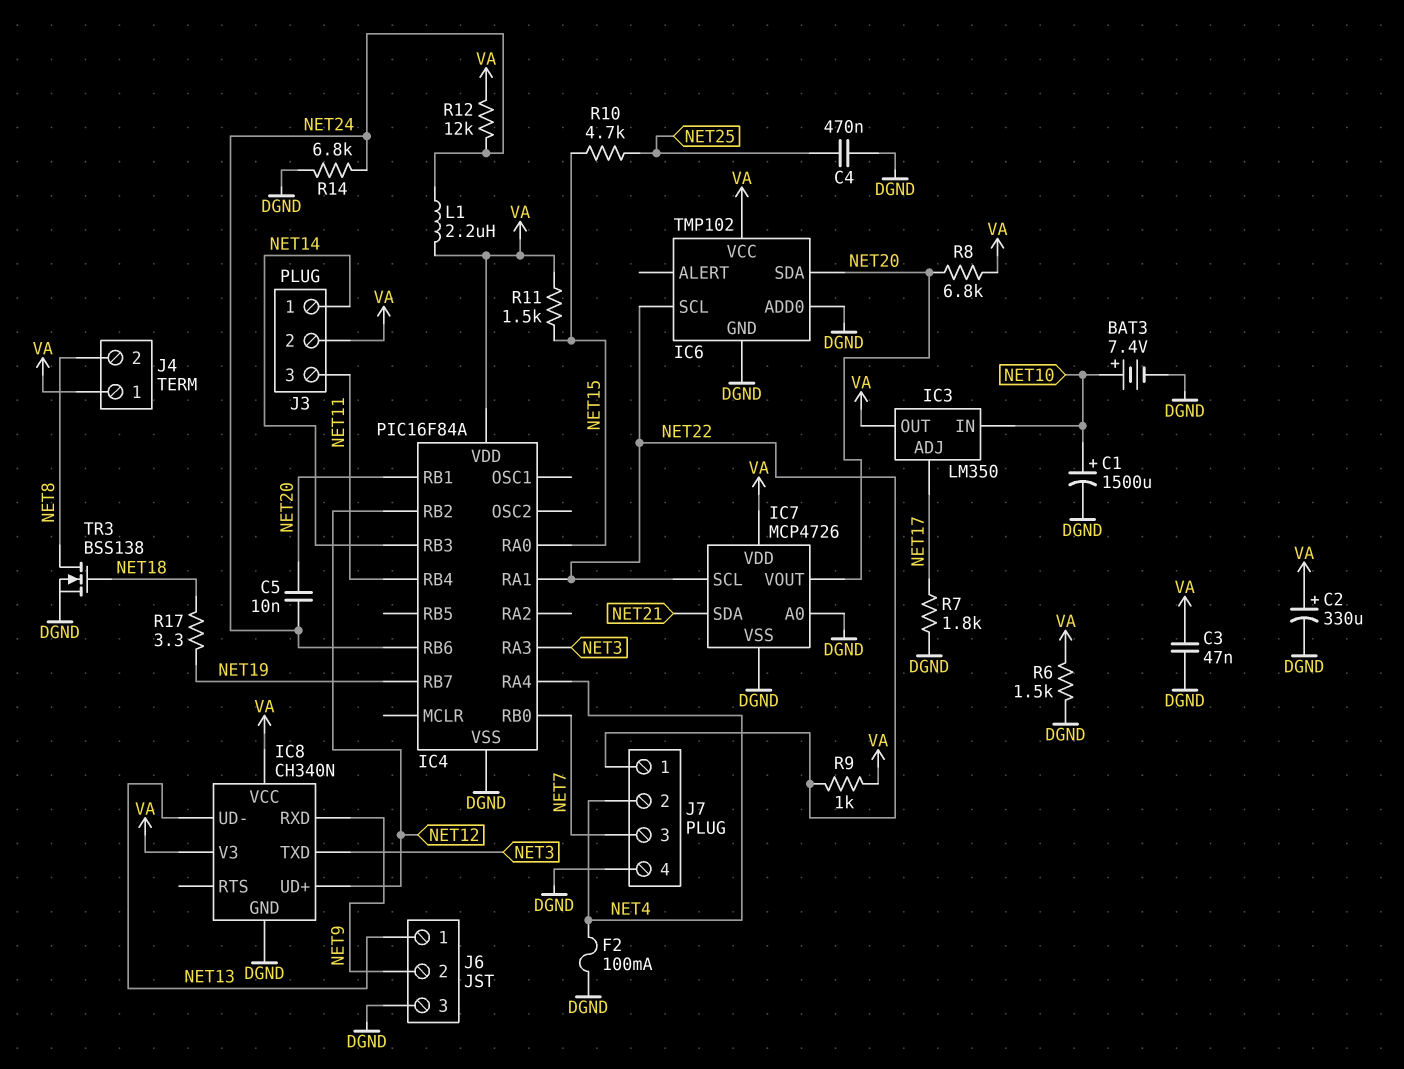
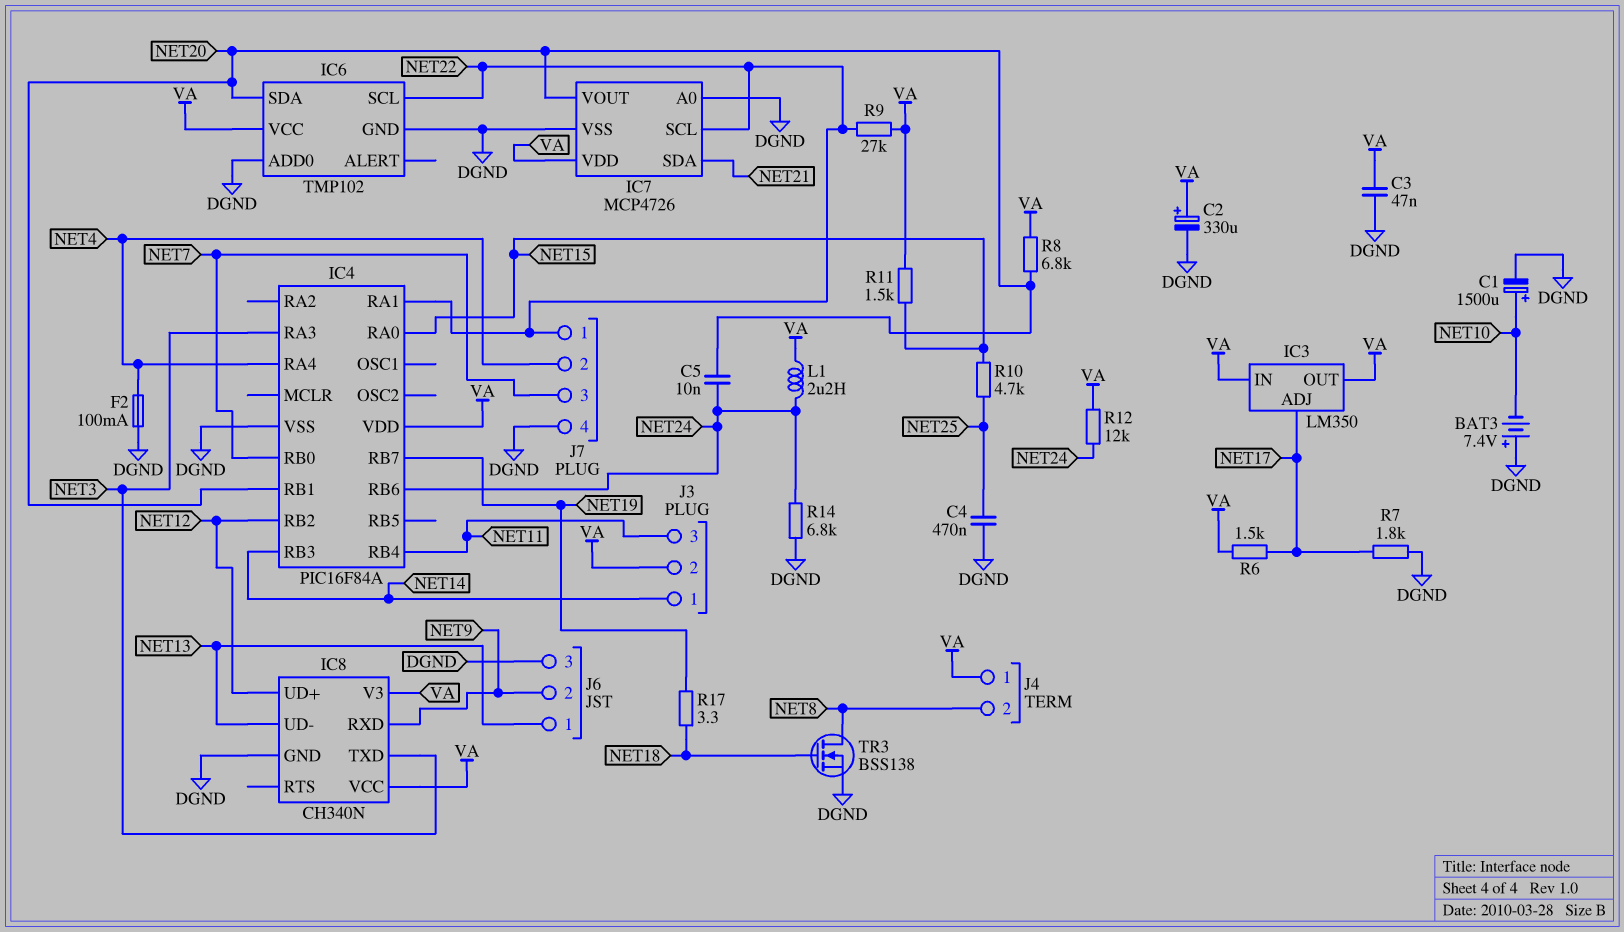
BAT3: 7.4V (plus NET10, minus DGND) -> 7.4V (plus DGND, minus NET10)
IC3 pin IN: NET10 -> VA
R6: 1.5k (DGND, VA) -> 1.5k (NET17, VA)
R9: 1k (NET22, VA) -> 27k (NET22, VA)

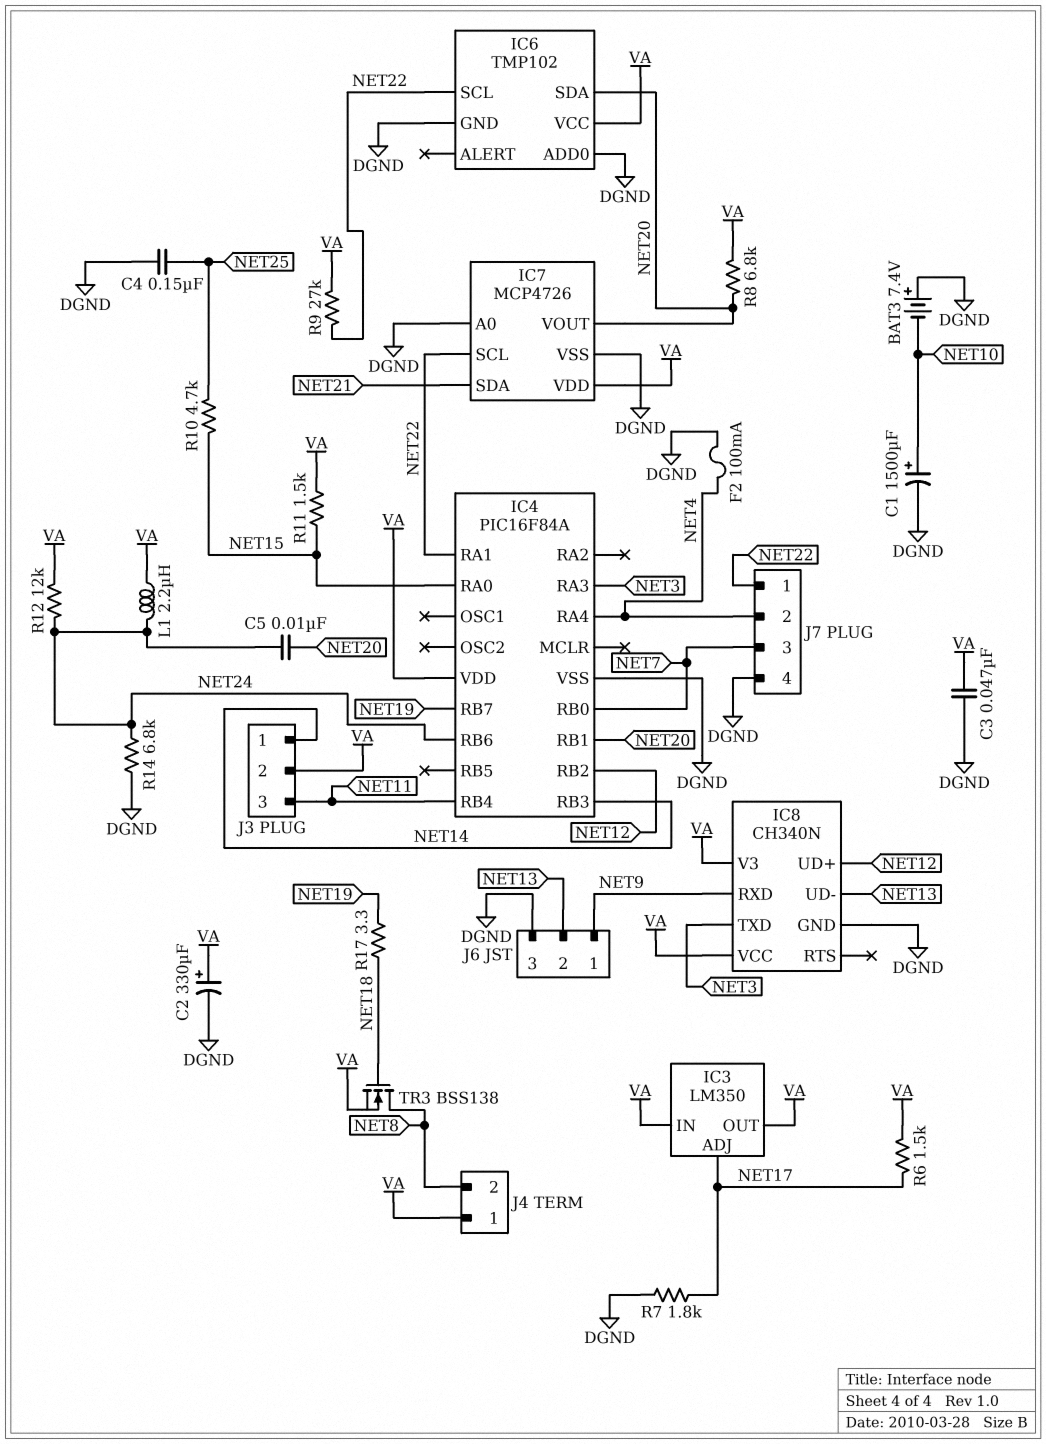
C4: 470nF (DGND, NET25) -> 150nF (DGND, NET25)
J6 pin 1: NET13 -> NET9
J6 pin 2: NET9 -> NET13
TR3: NMOS BSS138 (G NET18, D NET8, S DGND) -> NMOS BSS138 (G NET18, D NET8, S VA)

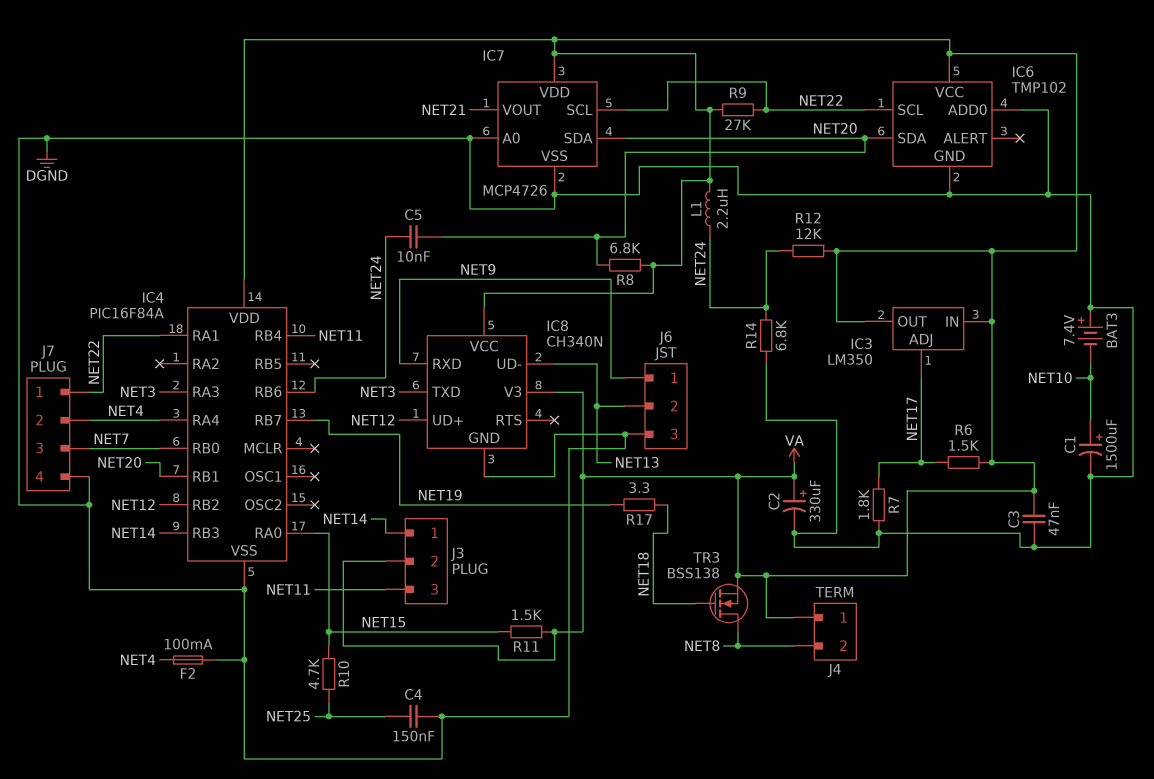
IC7 pin SDA: NET21 -> NET20
IC7 pin VOUT: NET20 -> NET21

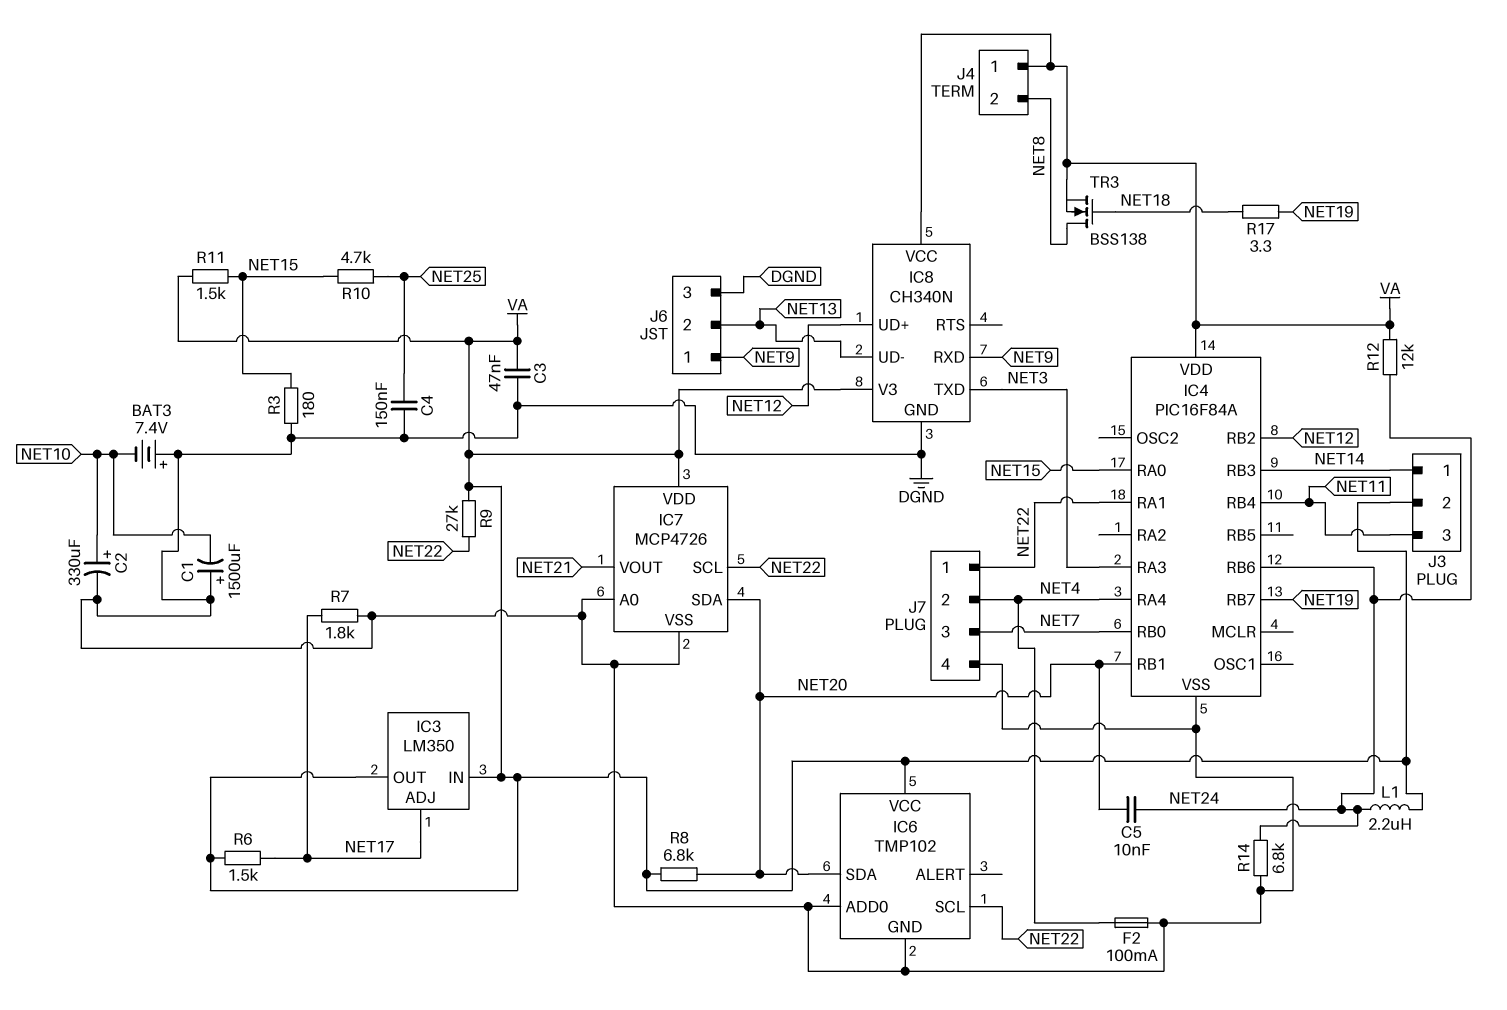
C1: 1500uF (plus NET10, minus DGND) -> 1500uF (plus DGND, minus NET10)
C2: 330uF (plus VA, minus DGND) -> 330uF (plus NET10, minus DGND)
R3: none -> 180 (DGND, NET15)

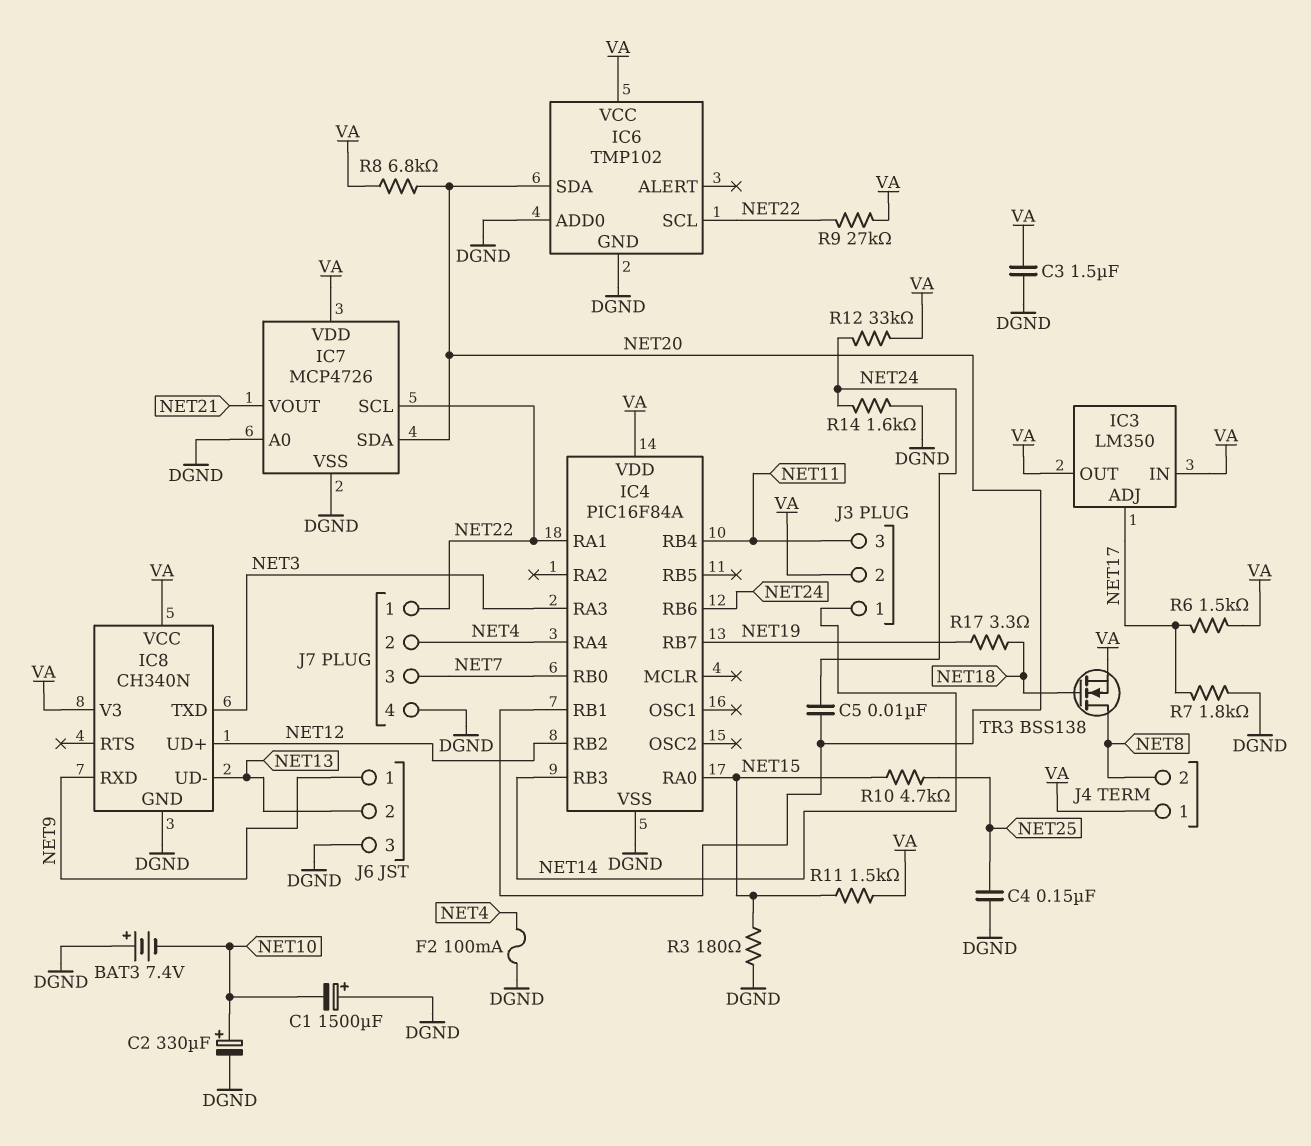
C3: 47nF (DGND, VA) -> 1.5uF (DGND, VA)
L1: 2.2uH (NET24, VA) -> none
R12: 12k (NET24, VA) -> 33k (NET24, VA)
R14: 6.8k (DGND, NET24) -> 1.6k (DGND, NET24)

